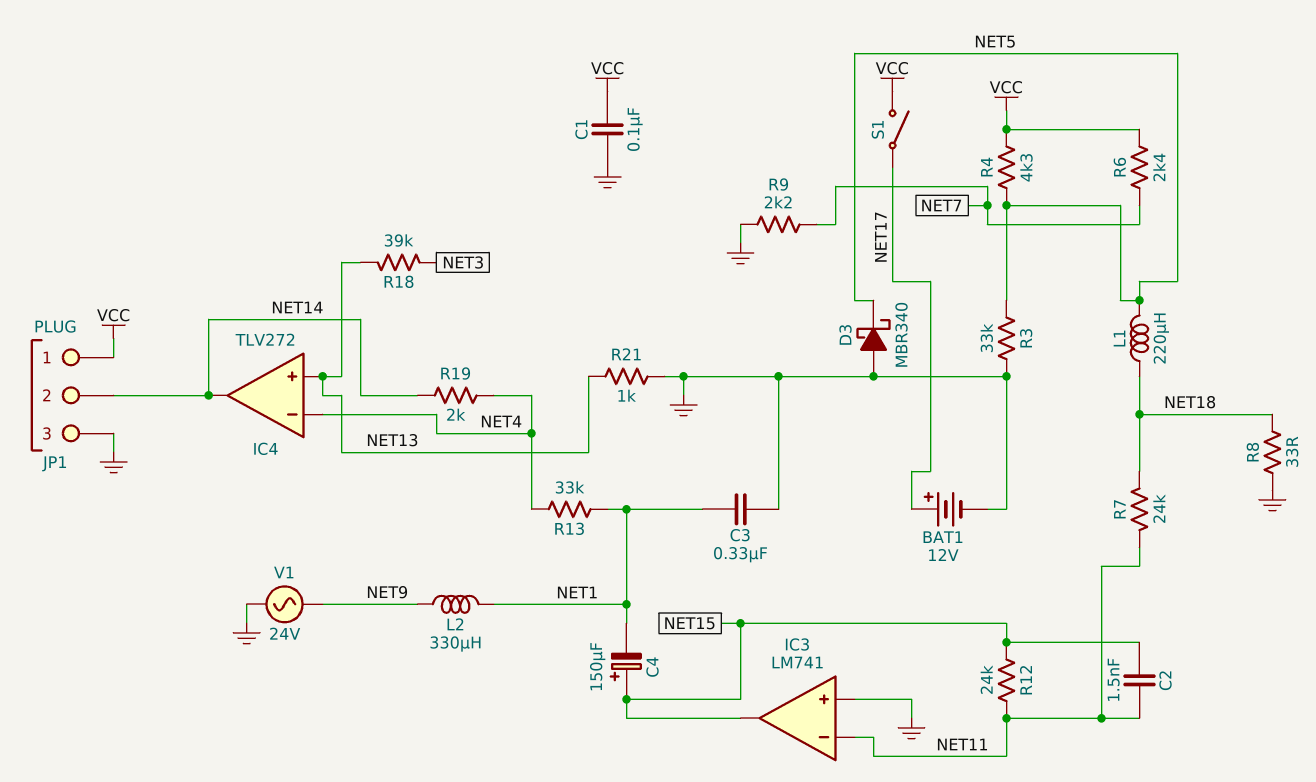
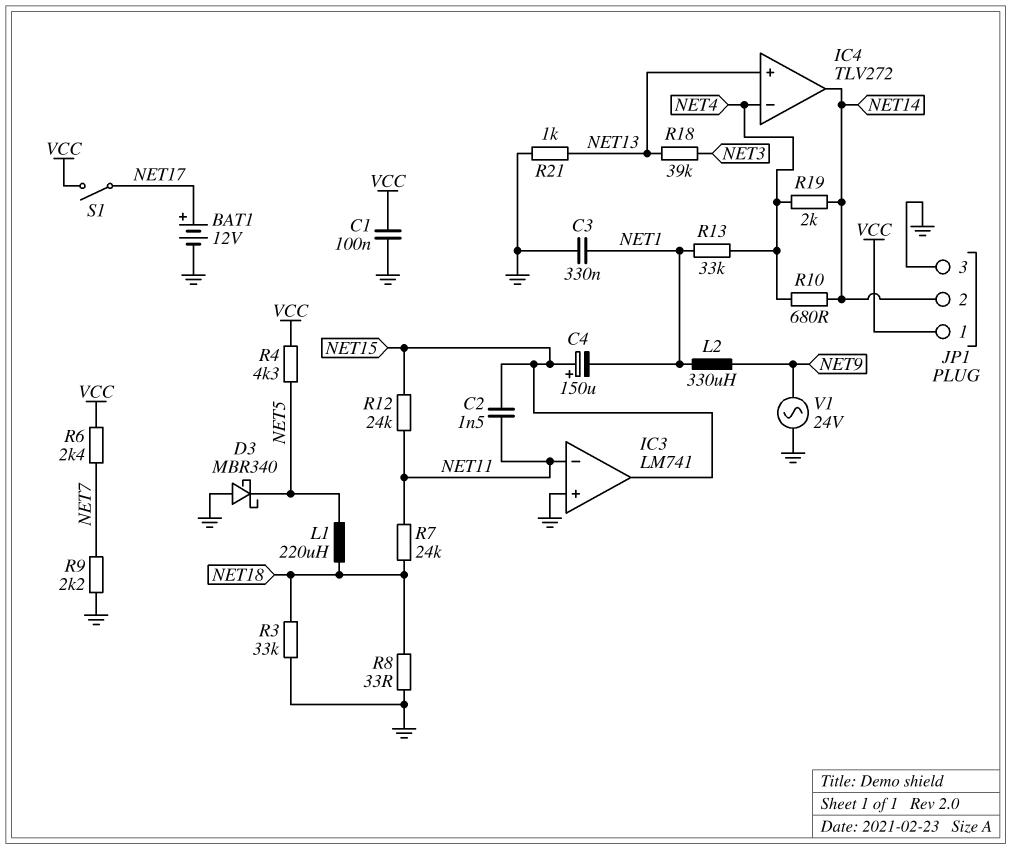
R3: 33k (GND, NET5) -> 33k (GND, NET18)
R10: none -> 680 (NET4, NET14)

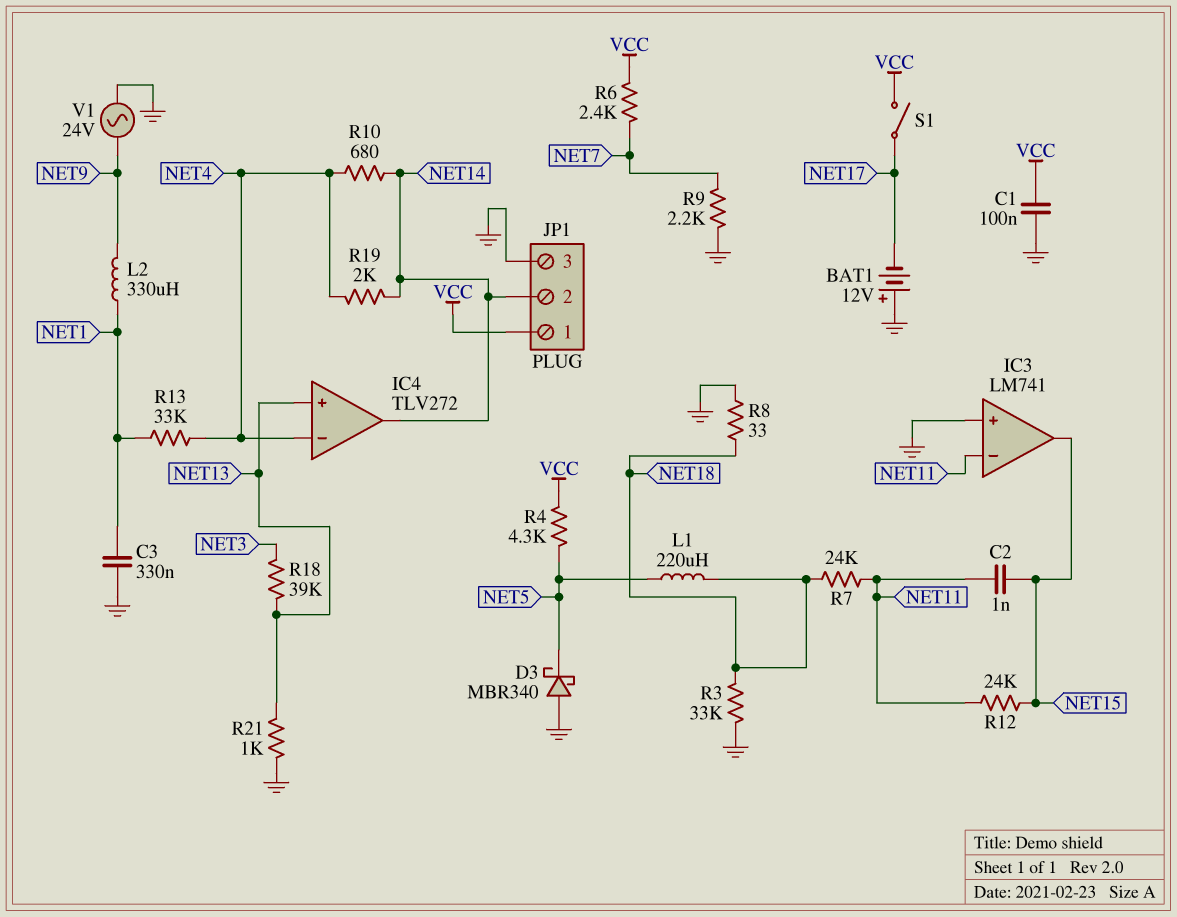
BAT1: 12V (plus NET17, minus GND) -> 12V (plus GND, minus NET17)
C2: 1.5nF (NET11, NET15) -> 1nF (NET11, NET15)
C4: 150uF (plus NET15, minus NET1) -> none

